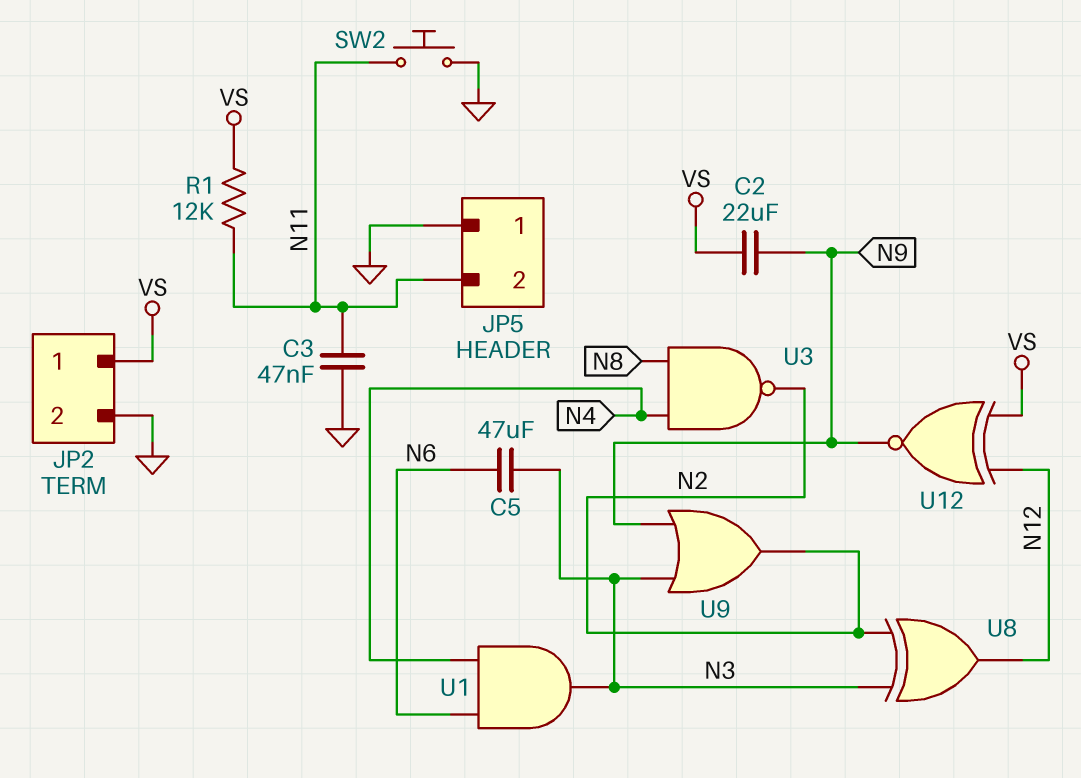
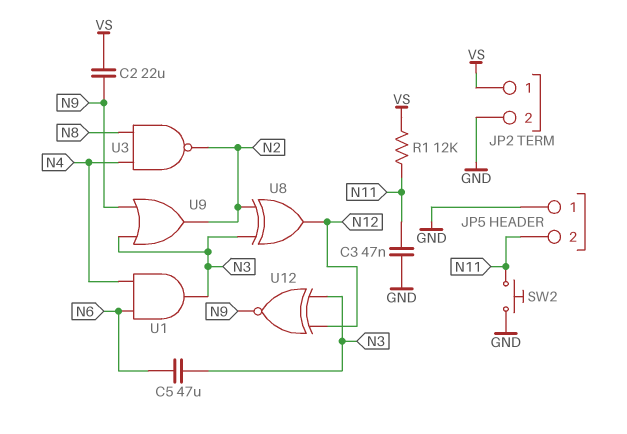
U12: XNOR (in N12, in VS, out N9) -> XNOR (in N3, in N12, out N9)

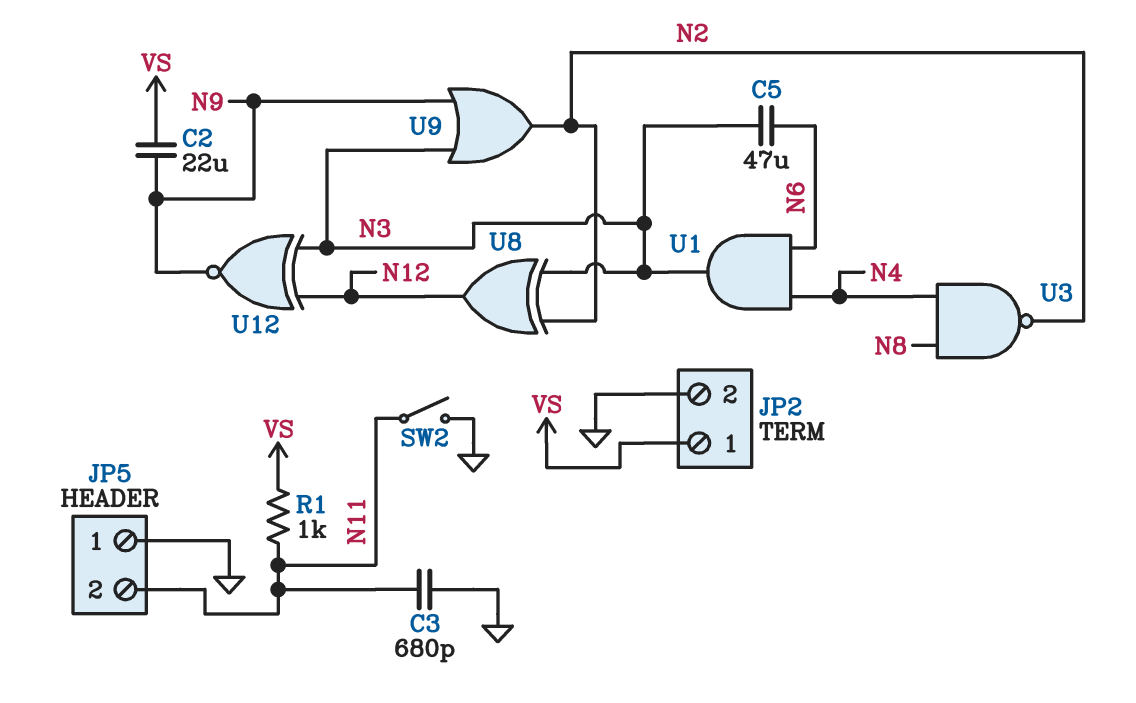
C3: 47nF (GND, N11) -> 680pF (GND, N11)
R1: 12k (N11, VS) -> 1k (N11, VS)
SW2: button (GND, N11) -> switch (GND, N11)

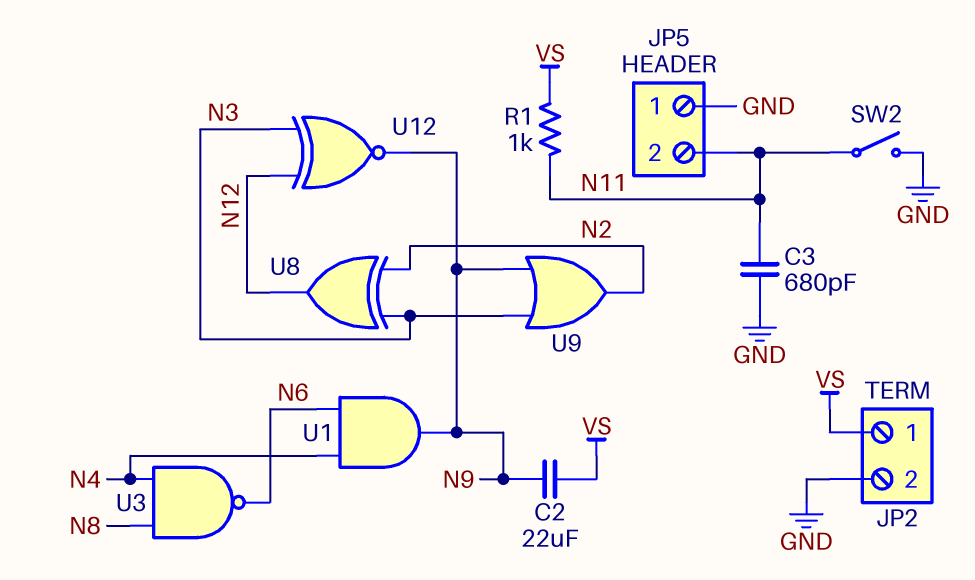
C5: 47uF (N3, N6) -> none
U1: AND (in N4, in N6, out N3) -> AND (in N4, in N6, out N9)
U3: NAND (in N4, in N8, out N2) -> NAND (in N4, in N8, out N6)

